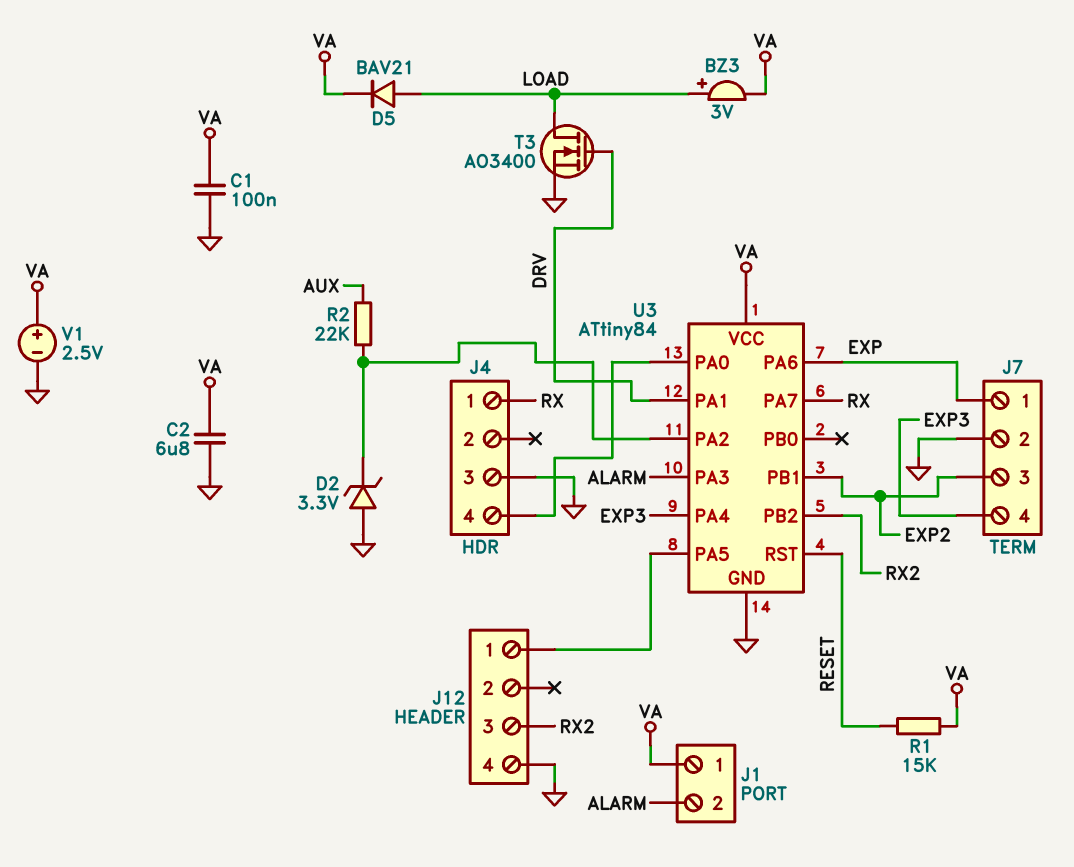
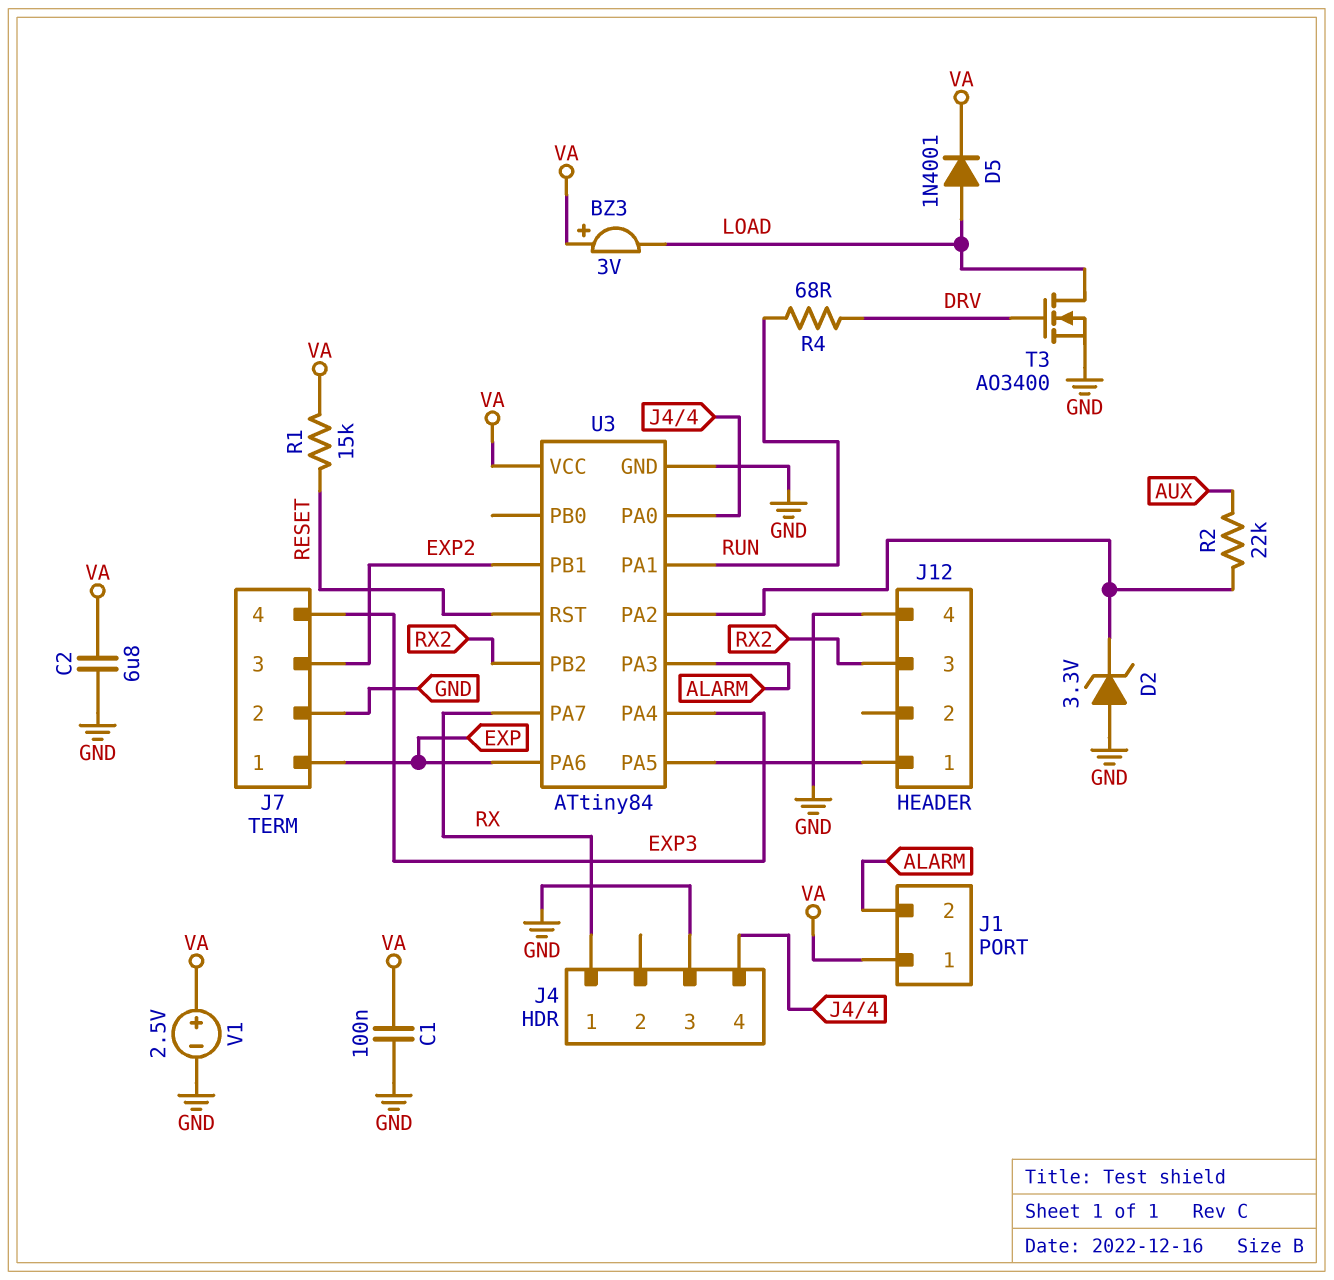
BZ3: buzzer 3V (plus LOAD, minus VA) -> buzzer 3V (plus VA, minus LOAD)
D5: diode BAV21 (A LOAD, K VA) -> diode 1N4001 (A LOAD, K VA)
R4: none -> 68 (DRV, RUN)
U3 pin PA1: DRV -> RUN

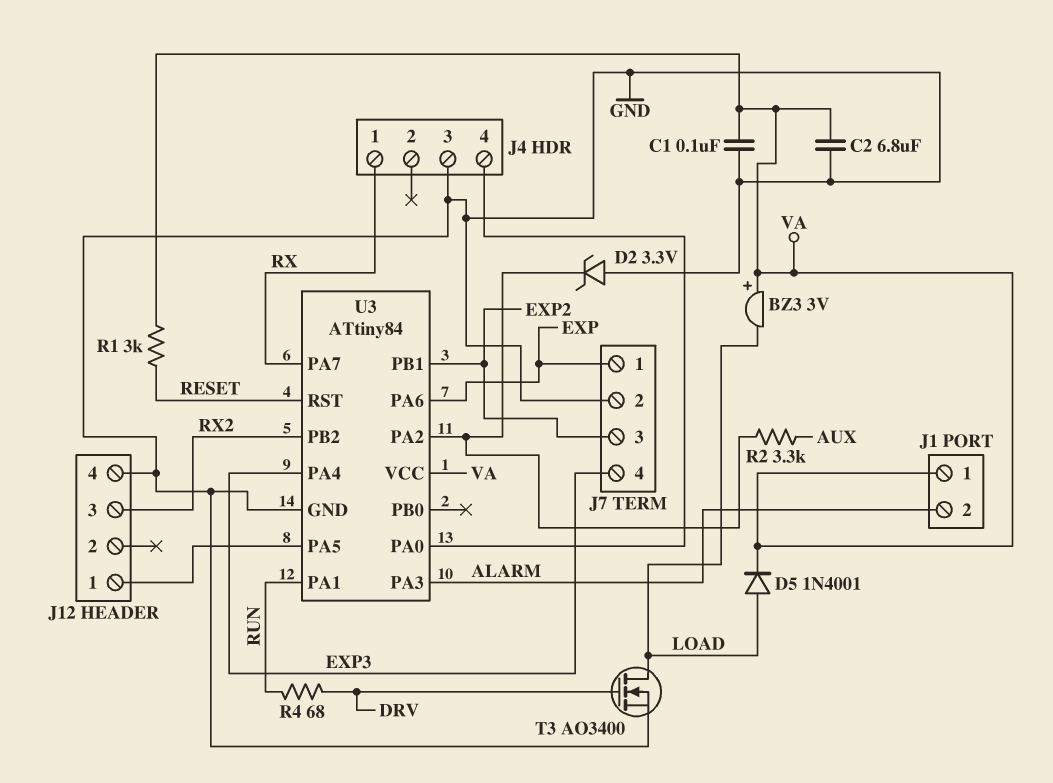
R1: 15k (RESET, VA) -> 3k (RESET, VA)
R2: 22k (AUX, U3/PA2) -> 3.3k (AUX, U3/PA2)
V1: 2.5V (plus VA, minus GND) -> none

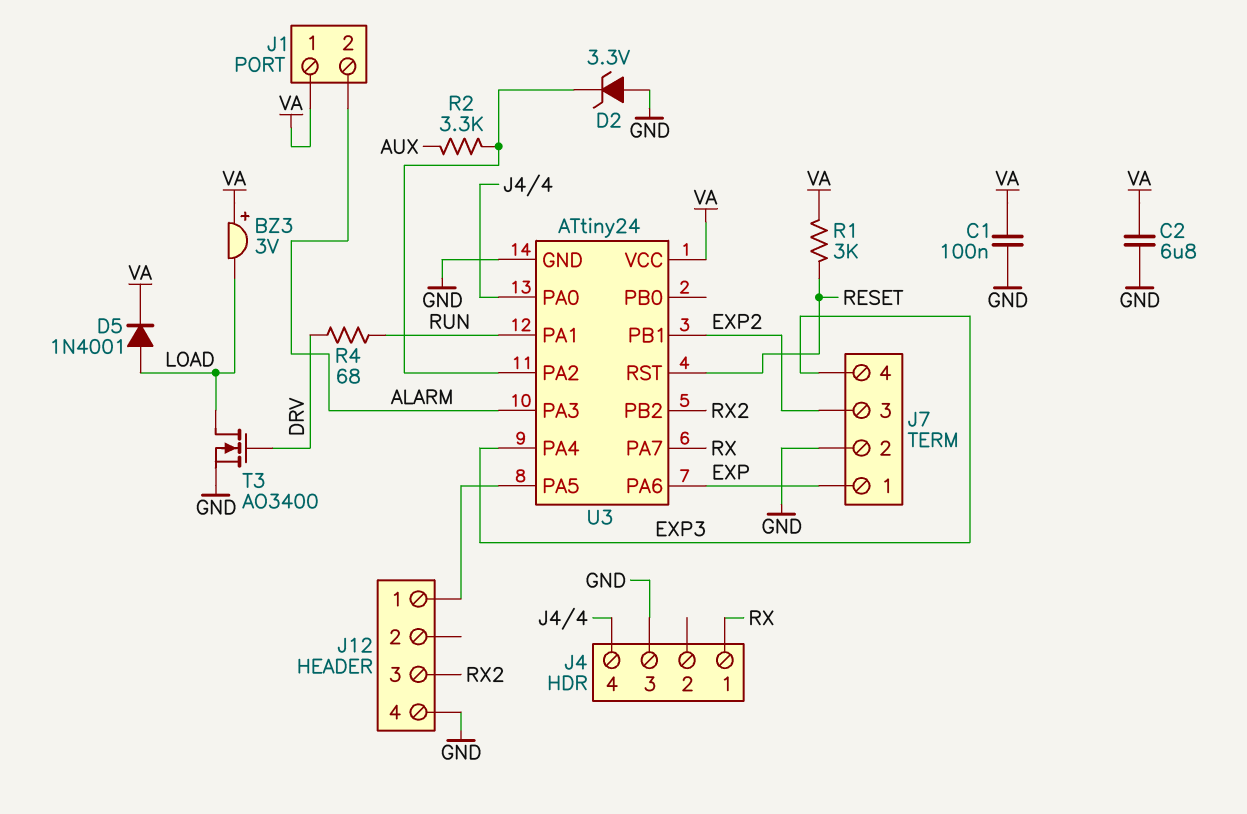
U3: ATtiny84 -> ATtiny24

